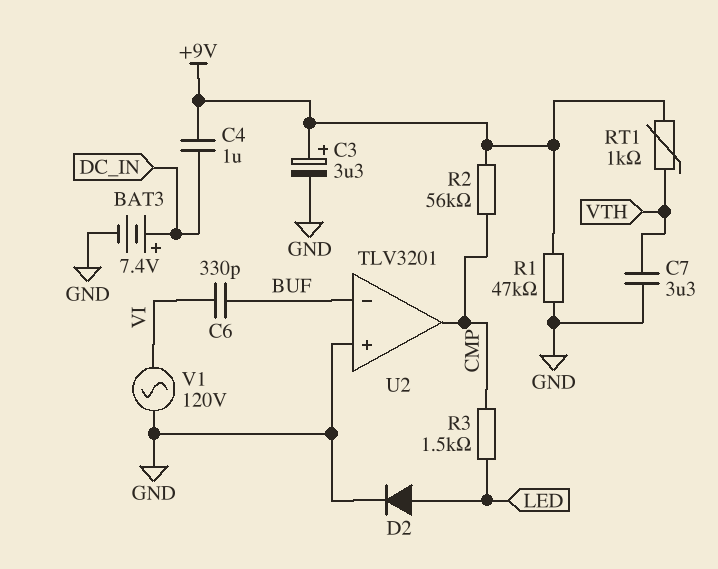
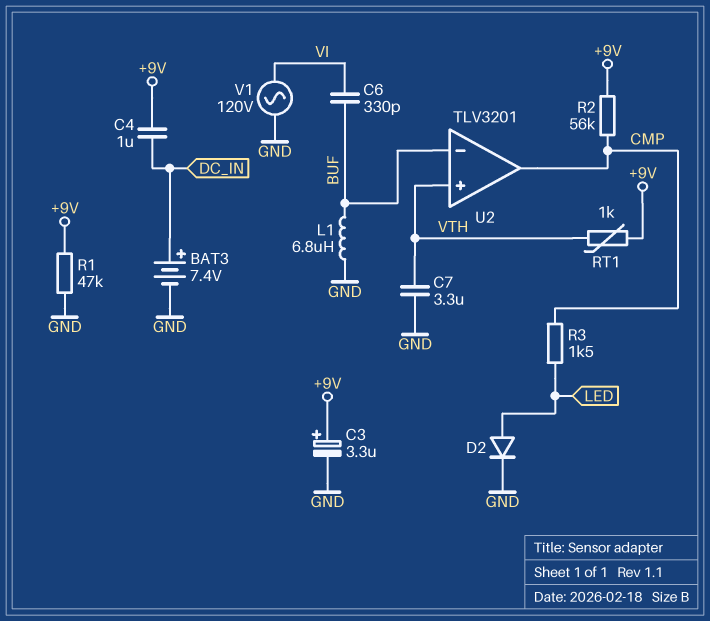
L1: none -> 6.8uH (BUF, GND)
U2 pin in+: GND -> VTH

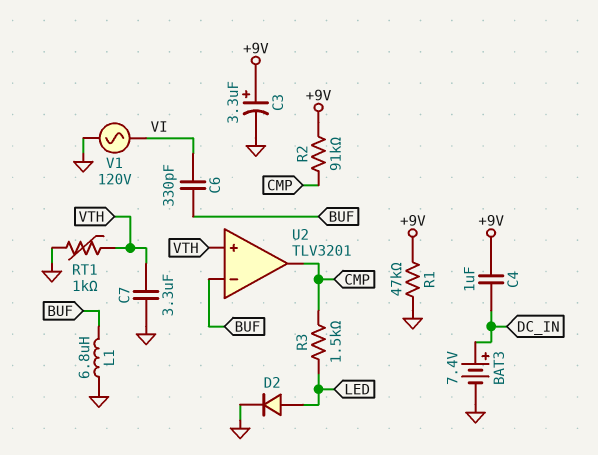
R2: 56k (+9V, CMP) -> 91k (+9V, CMP)
RT1: 1k (+9V, VTH) -> 1k (GND, VTH)

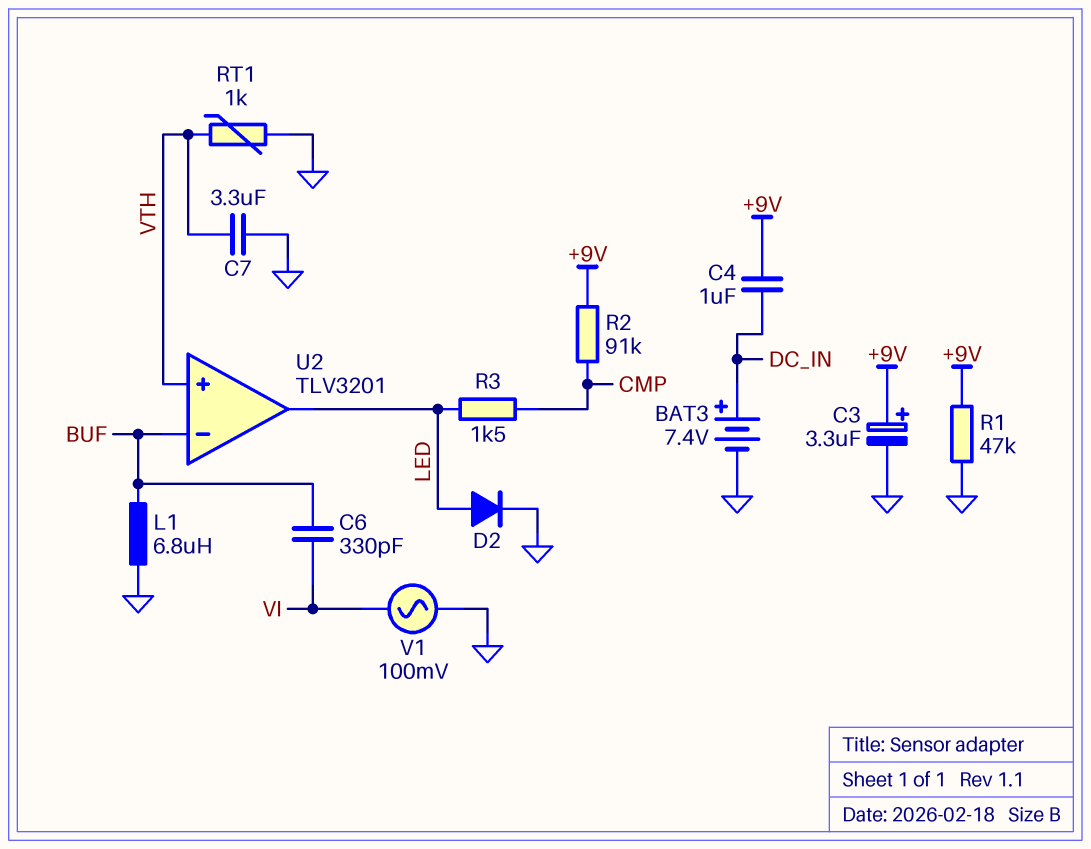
U2 pin out: CMP -> LED
V1: AC 120V (GND, VI) -> AC 100mV (GND, VI)

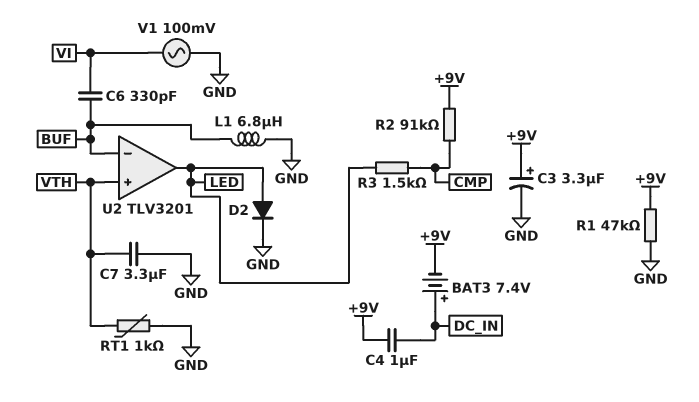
BAT3: 7.4V (plus DC_IN, minus GND) -> 7.4V (plus DC_IN, minus +9V)

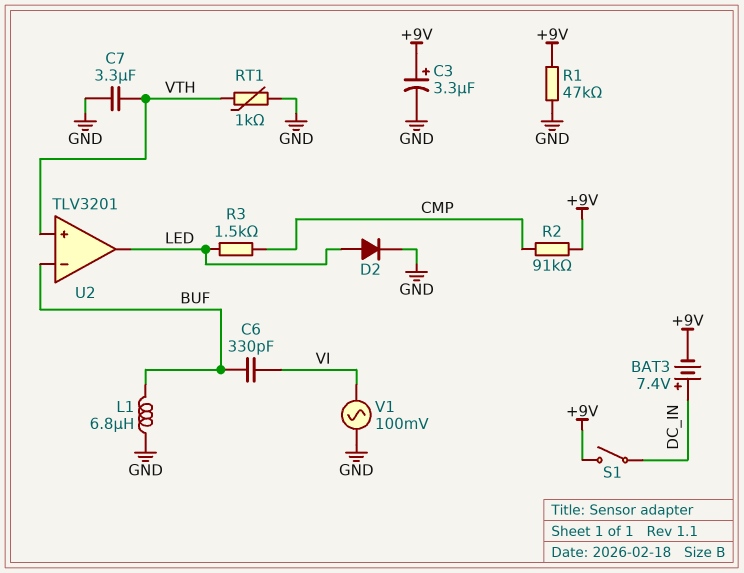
C4: 1uF (+9V, DC_IN) -> none
S1: none -> switch (+9V, DC_IN)

